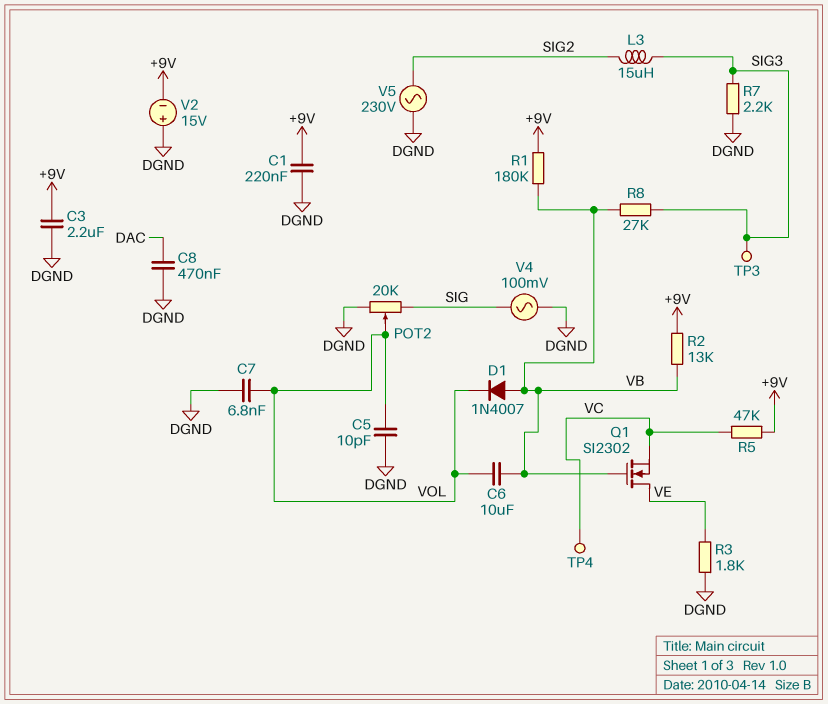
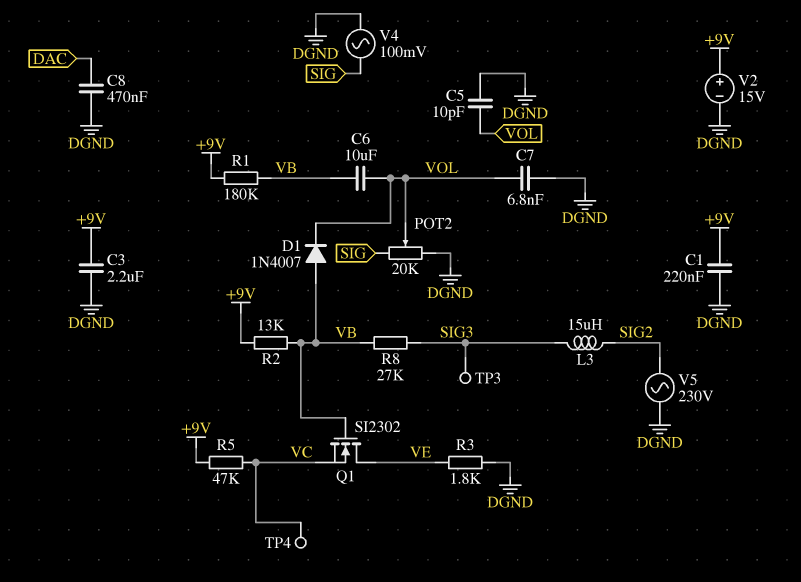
R7: 2.2k (DGND, SIG3) -> none
V2: 15V (plus DGND, minus +9V) -> 15V (plus +9V, minus DGND)

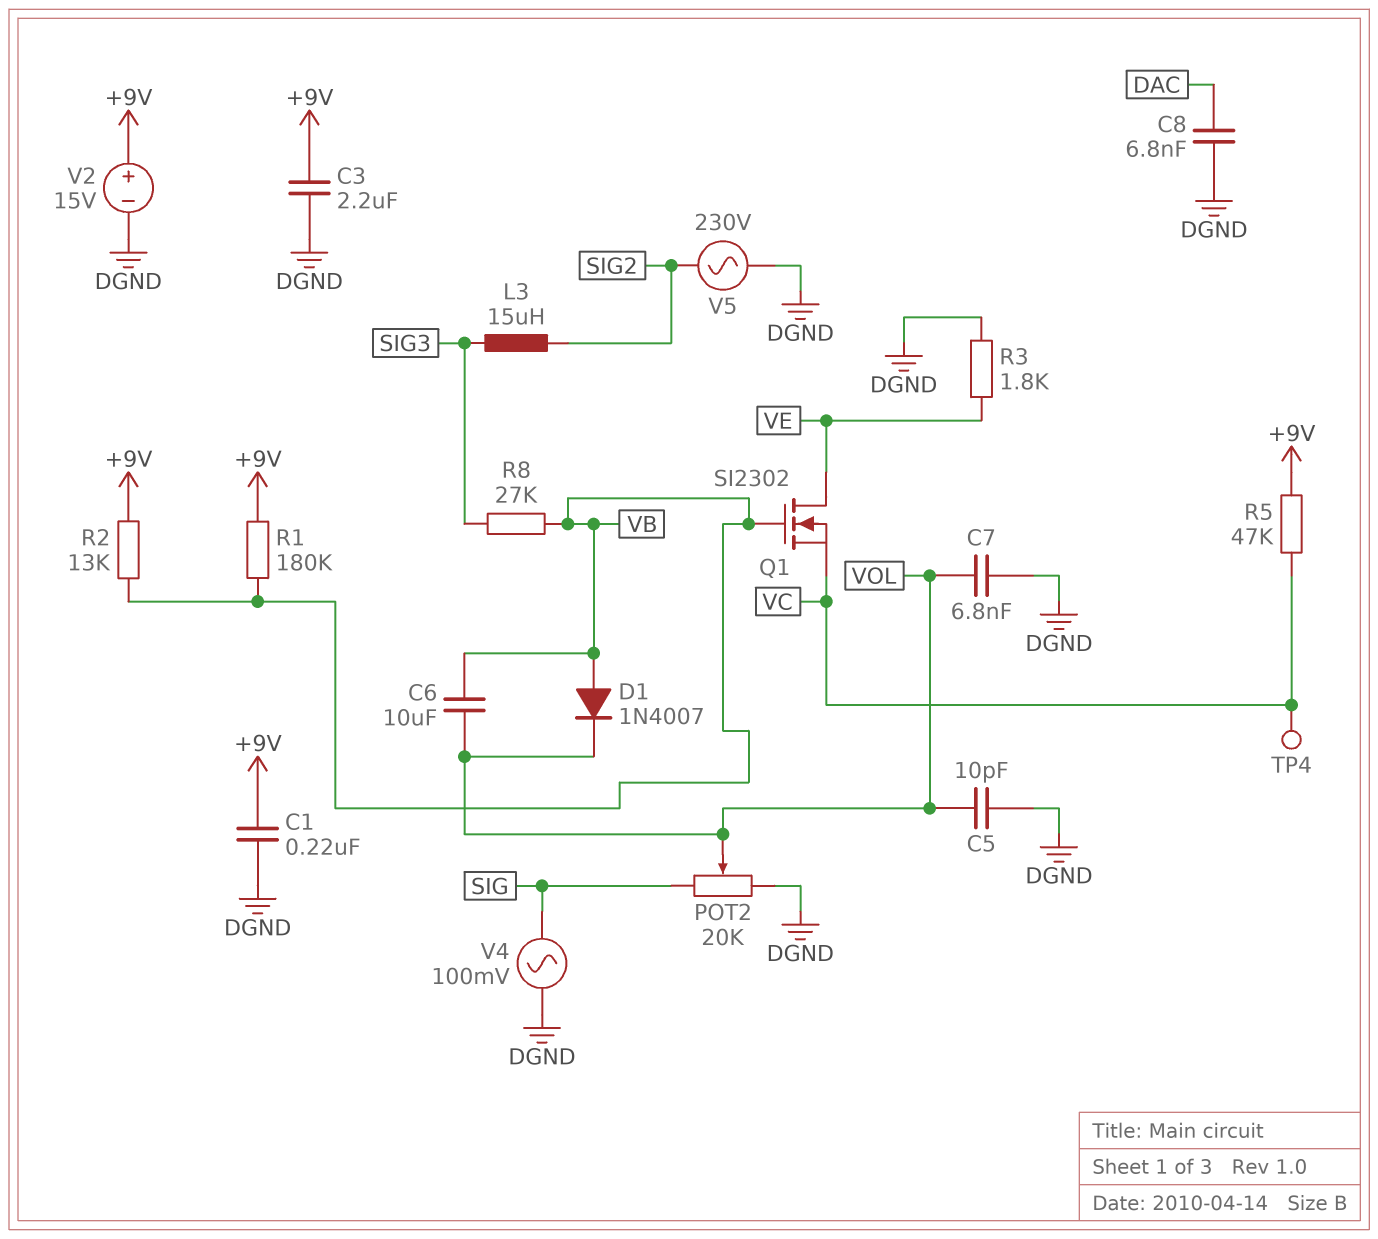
C8: 470nF (DAC, DGND) -> 6.8nF (DAC, DGND)
TP3: test point (SIG3) -> none

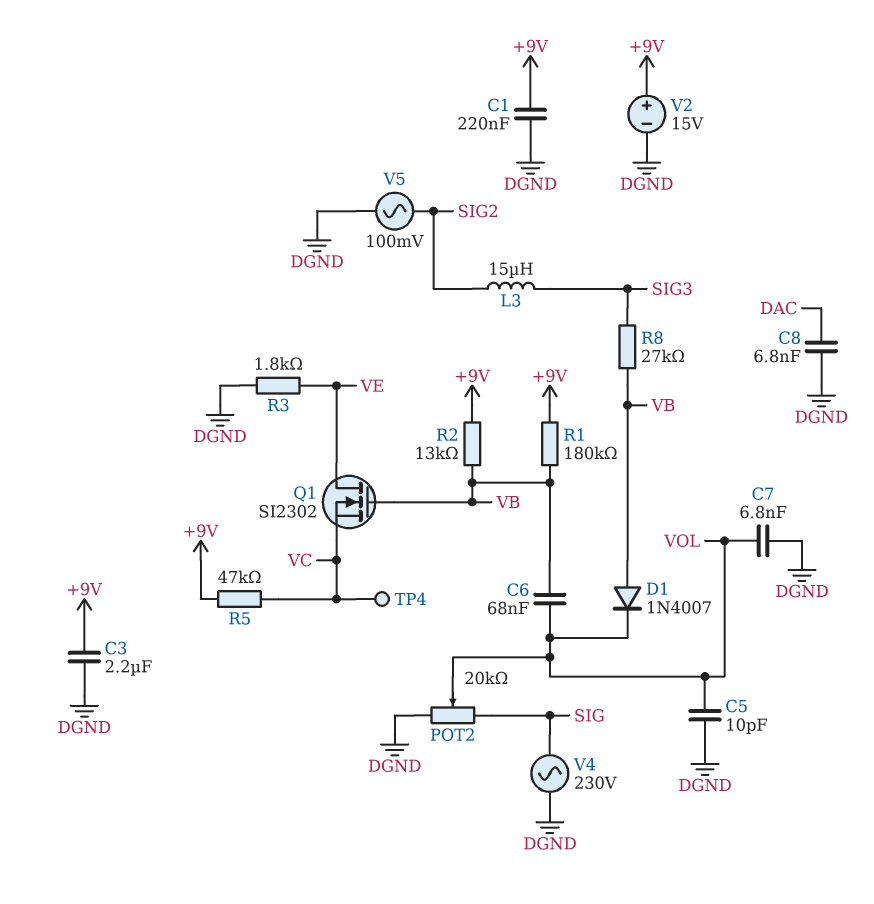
C6: 10uF (VB, VOL) -> 68nF (VB, VOL)
V4: AC 100mV (DGND, SIG) -> AC 230V (DGND, SIG)
V5: AC 230V (DGND, SIG2) -> AC 100mV (DGND, SIG2)

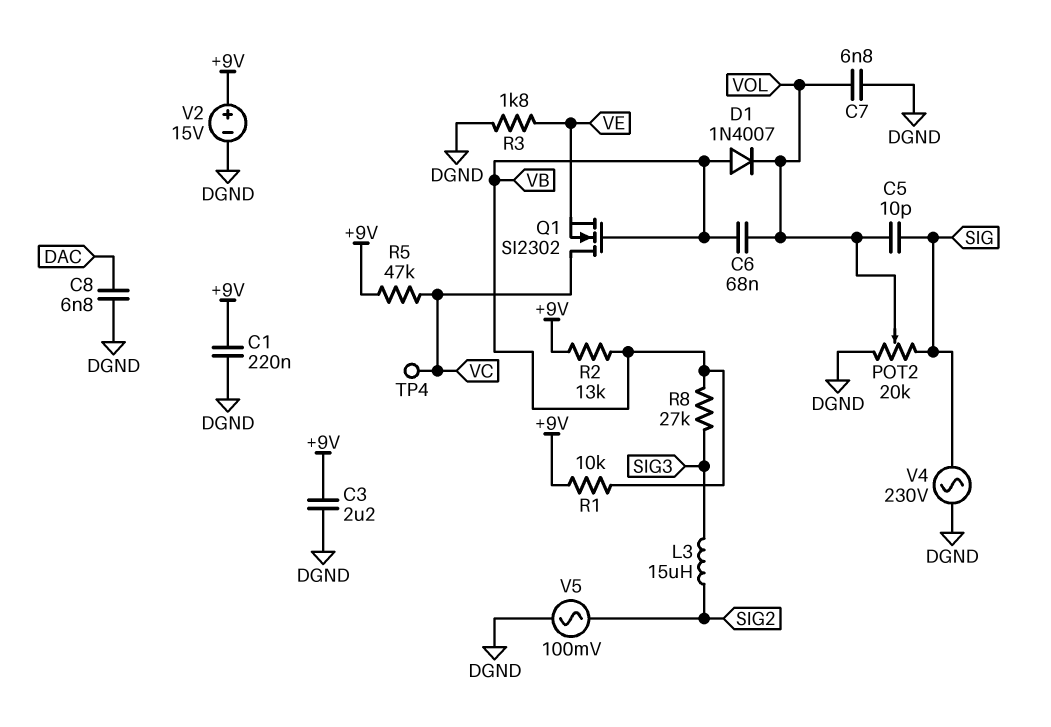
C5: 10pF (DGND, VOL) -> 10pF (SIG, VOL)
Q1: NMOS SI2302 (G VB, D VE, S VC) -> NMOS SI2302 (G VB, D VC, S VE)
R1: 180k (+9V, VB) -> 10k (+9V, VB)

